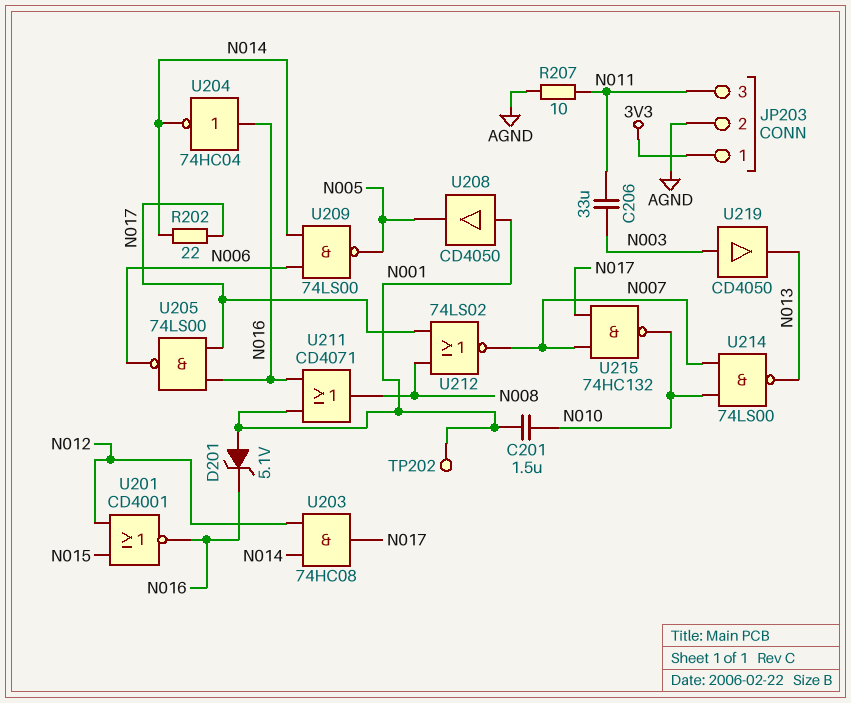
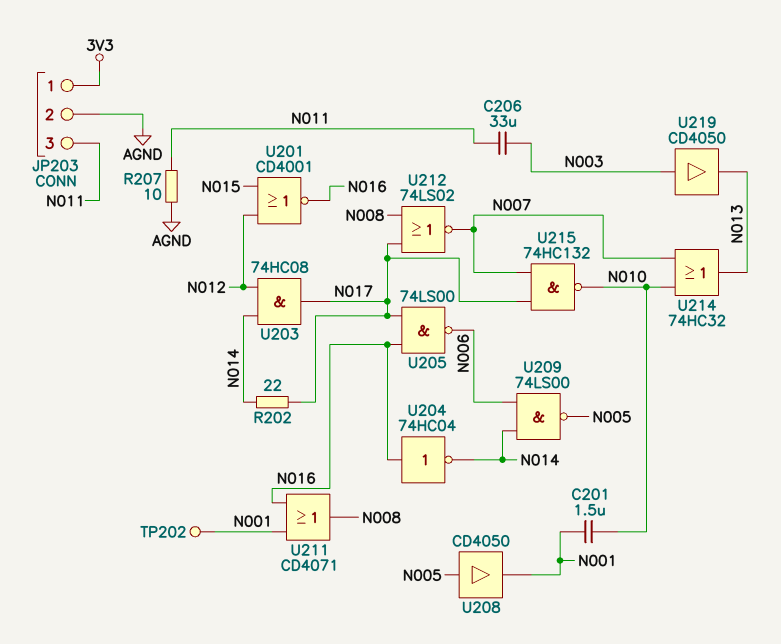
D201: zener 5.1V (A N001, K N016) -> none
U208: buffer CD4050 (in N001, out N005) -> buffer CD4050 (in N005, out N001)
U214: NAND 74LS00 (in N007, in N010, out N013) -> OR 74HC32 (in N007, in N010, out N013)

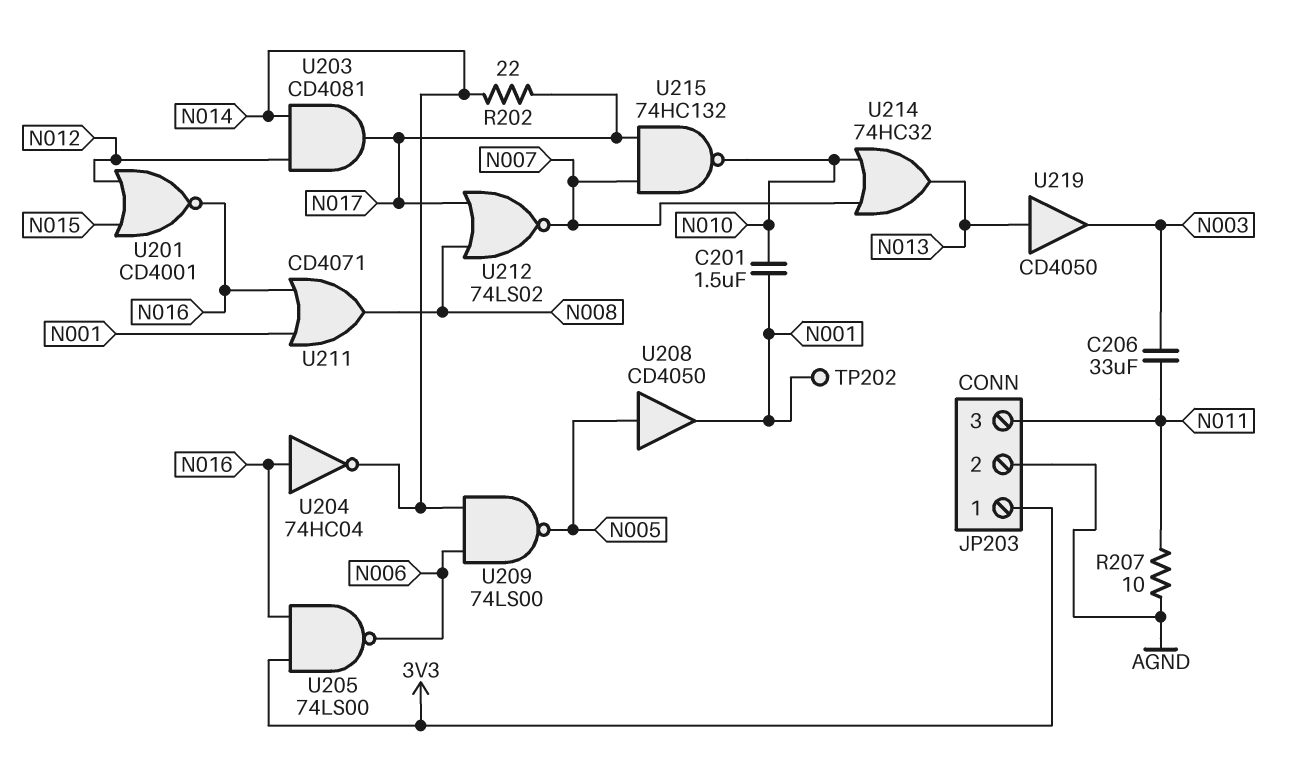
U203: AND 74HC08 (in N012, in N014, out N017) -> AND CD4081 (in N012, in N014, out N017)
U205: NAND 74LS00 (in N016, in N017, out N006) -> NAND 74LS00 (in 3V3, in N016, out N006)
U219: buffer CD4050 (in N003, out N013) -> buffer CD4050 (in N013, out N003)

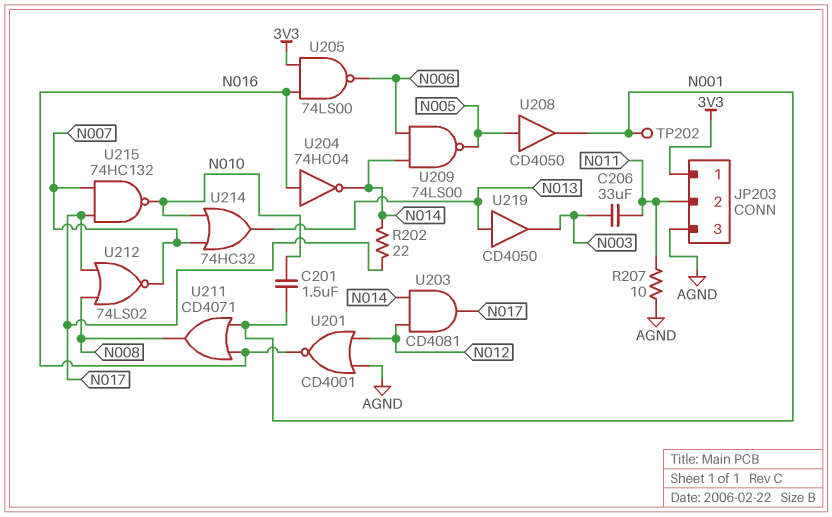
JP203 pin 2: AGND -> N011
JP203 pin 3: N011 -> AGND
U201: NOR CD4001 (in N012, in N015, out N016) -> NOR CD4001 (in AGND, in N012, out N016)

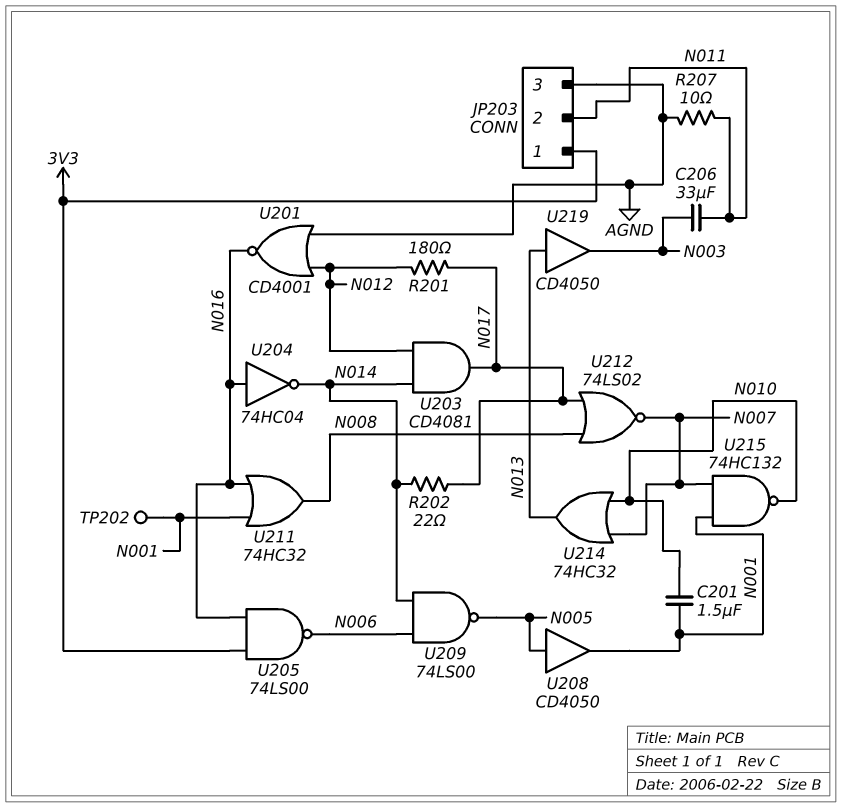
R201: none -> 180 (N012, N017)
U211: OR CD4071 (in N001, in N016, out N008) -> OR 74HC32 (in N001, in N016, out N008)
U215: NAND 74HC132 (in N007, in N017, out N010) -> NAND 74HC132 (in N001, in N007, out N010)

